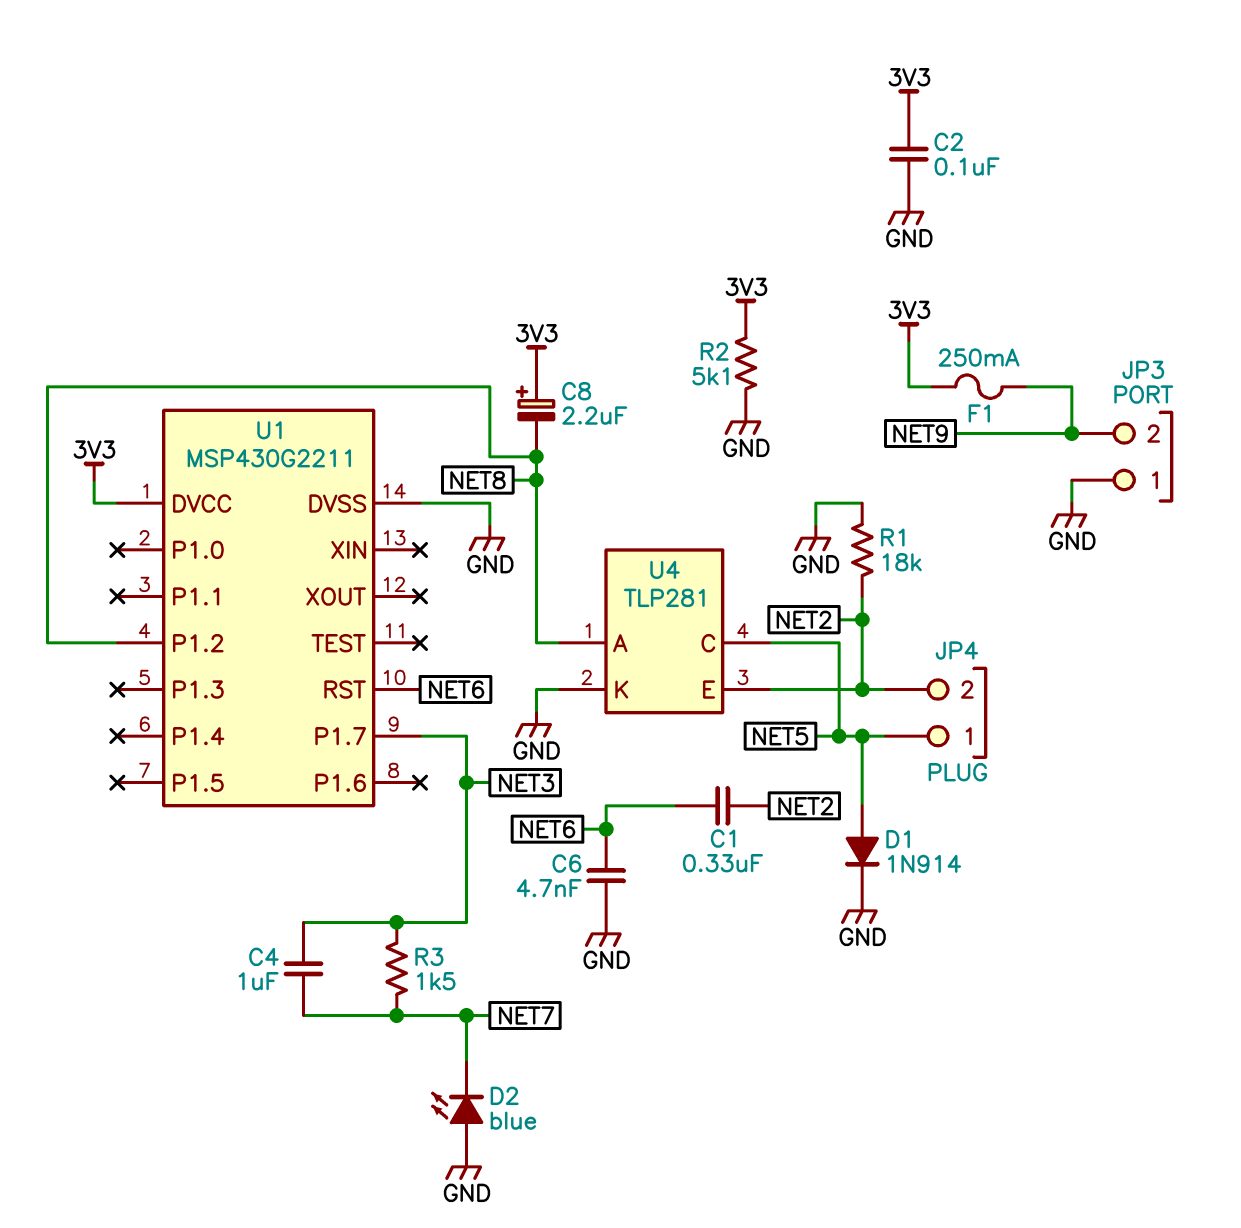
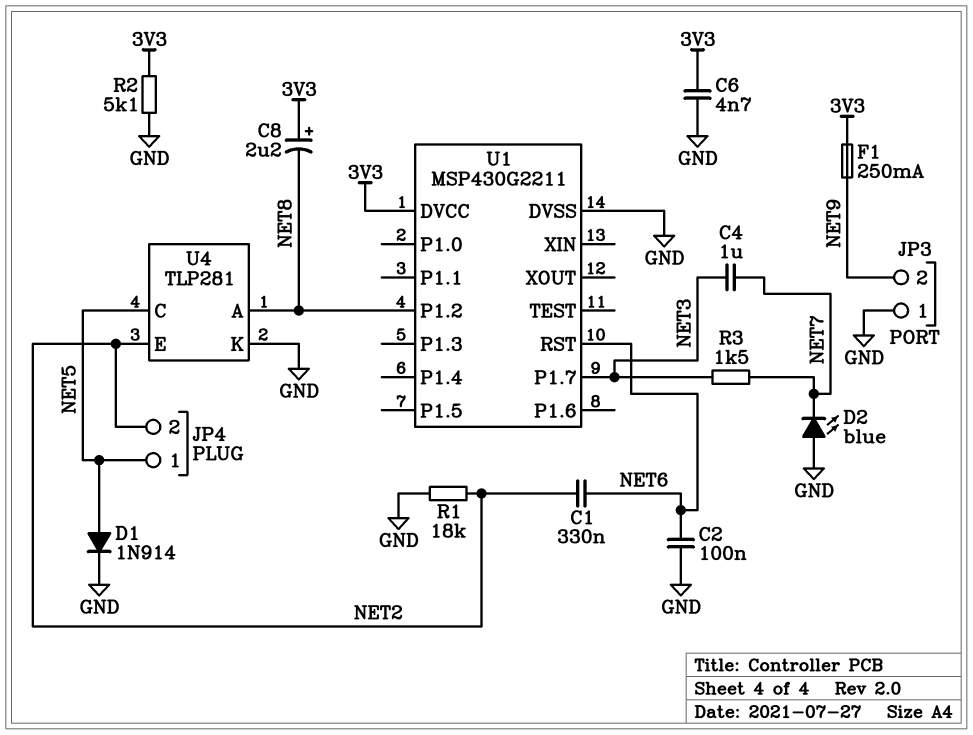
C2: 100nF (3V3, GND) -> 100nF (GND, NET6)
C6: 4.7nF (GND, NET6) -> 4.7nF (3V3, GND)

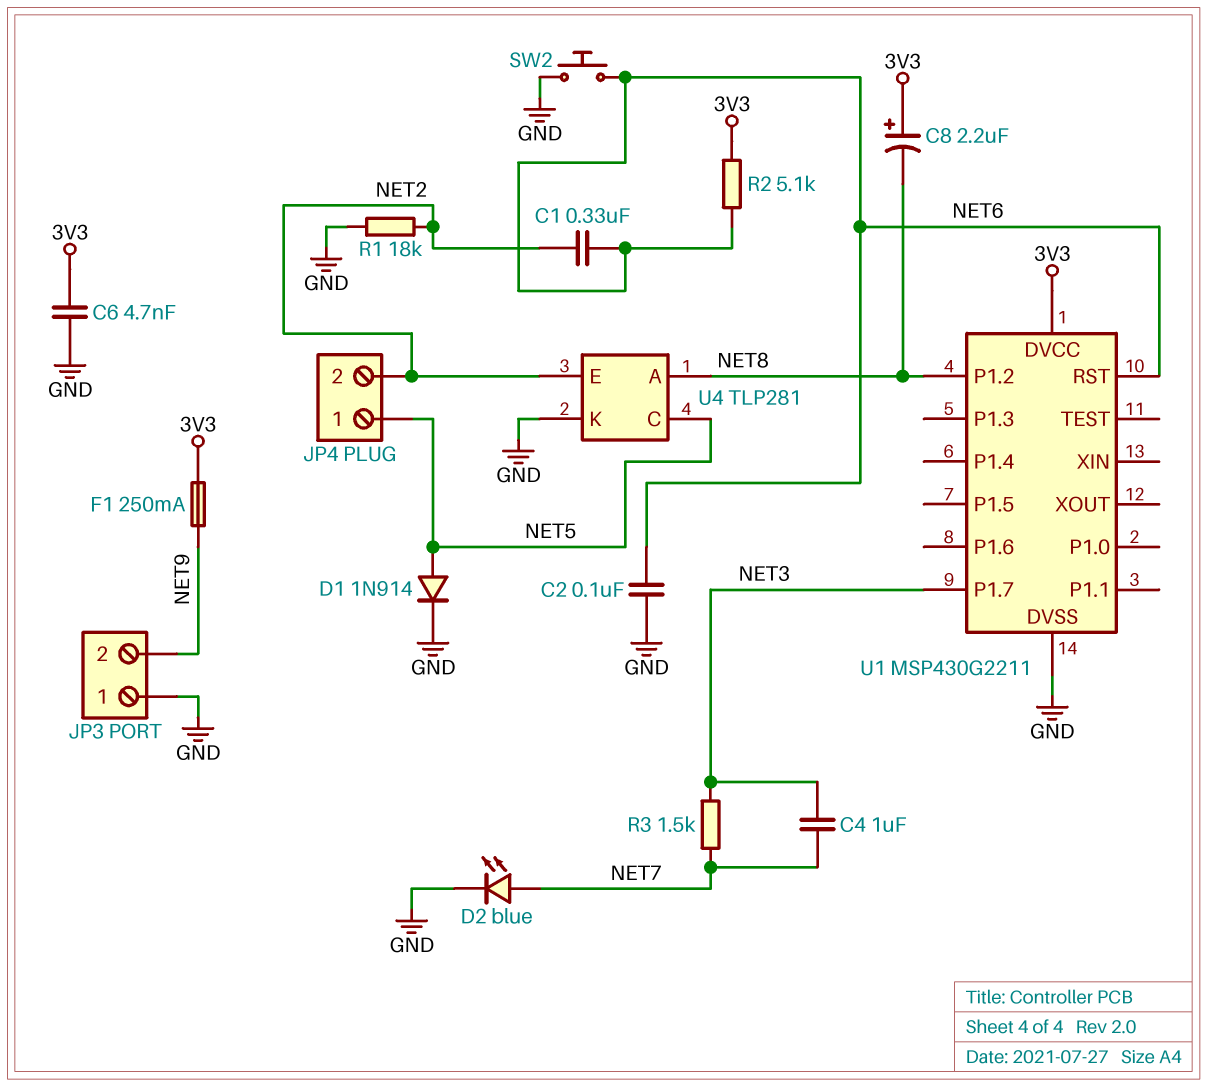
D2: LED blue (A GND, K NET7) -> LED blue (A NET7, K GND)
R2: 5.1k (3V3, GND) -> 5.1k (3V3, NET6)
SW2: none -> button (GND, NET6)

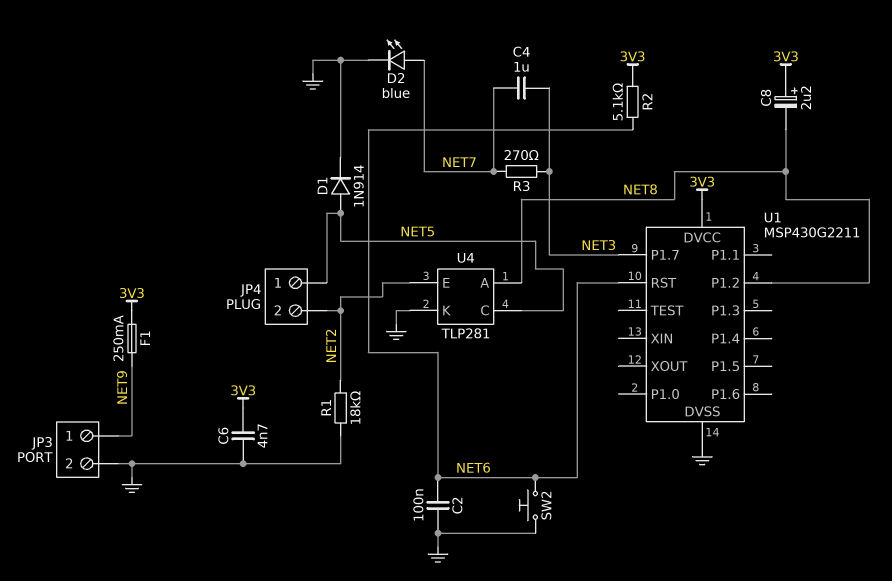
C1: 330nF (NET2, NET6) -> none
JP3 pin 1: GND -> NET9
JP3 pin 2: NET9 -> GND
R3: 1.5k (NET3, NET7) -> 270 (NET3, NET7)

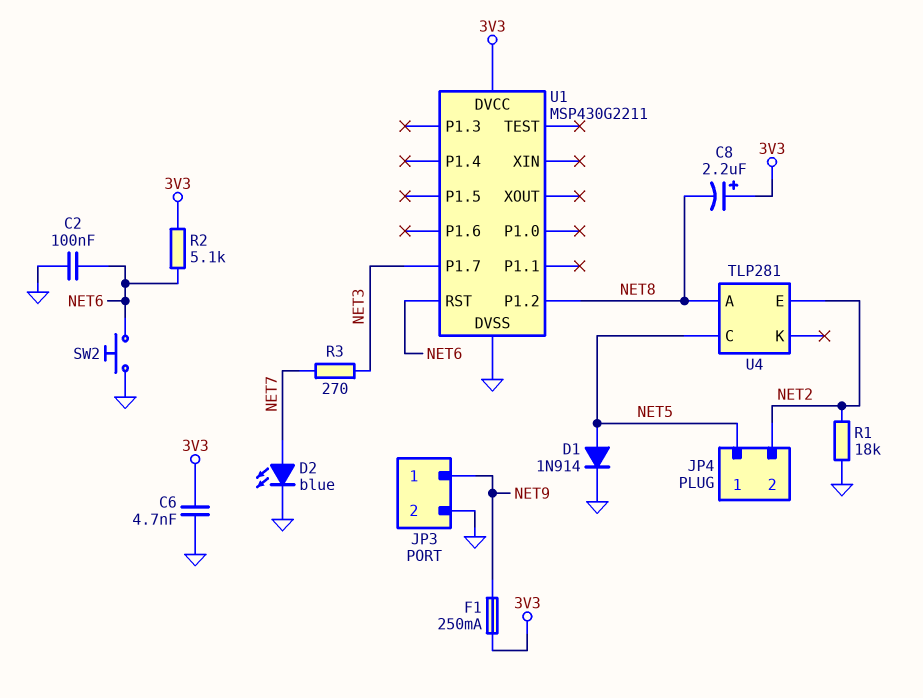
C4: 1uF (NET3, NET7) -> none
U4 pin K: GND -> none

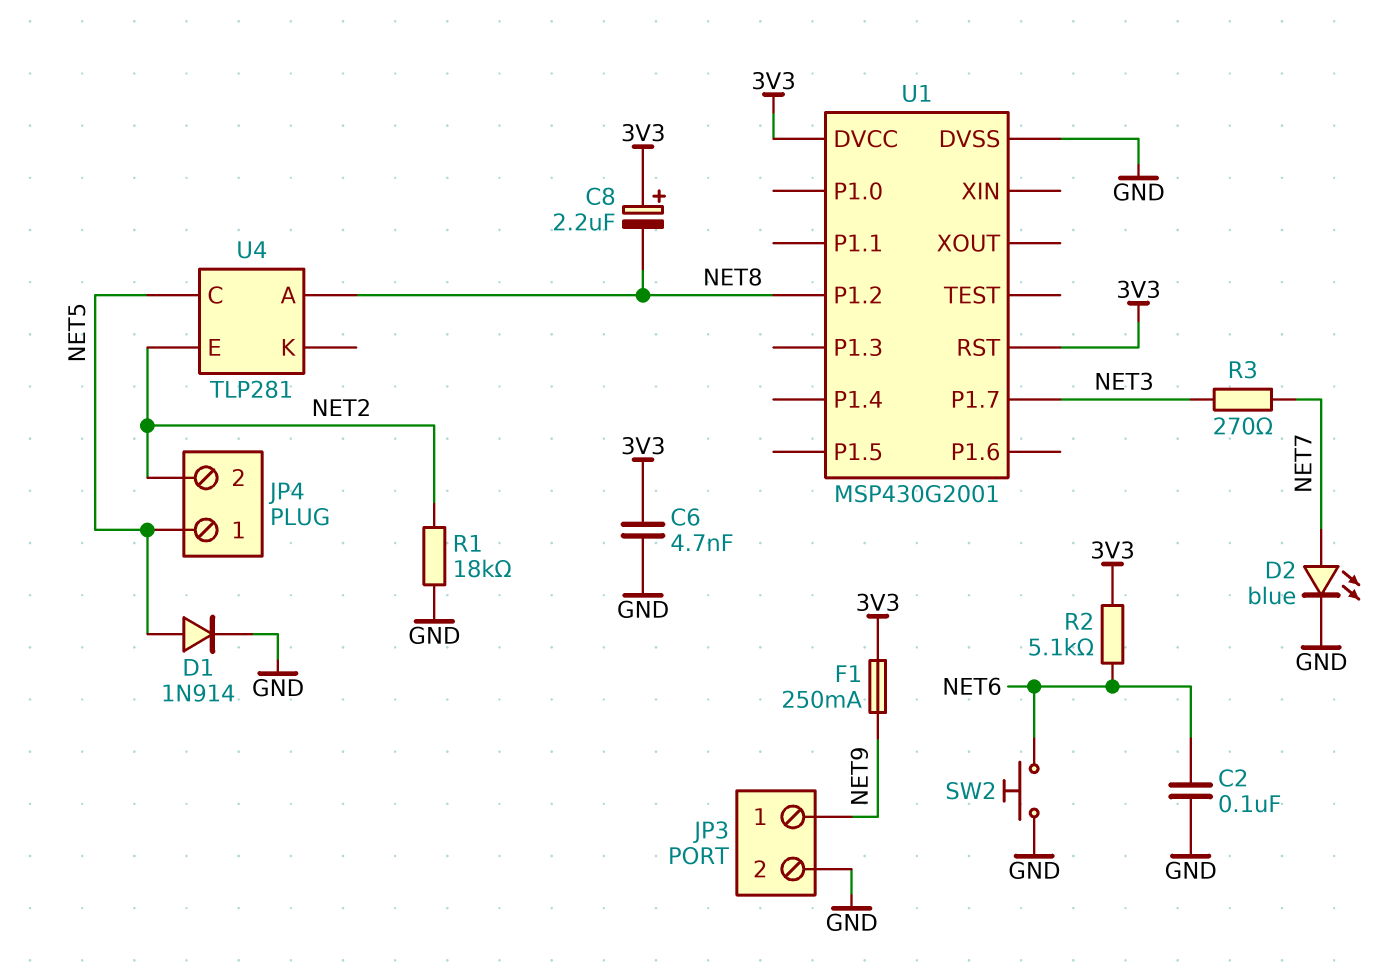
U1: MSP430G2211 -> MSP430G2001
U1 pin RST: NET6 -> 3V3

